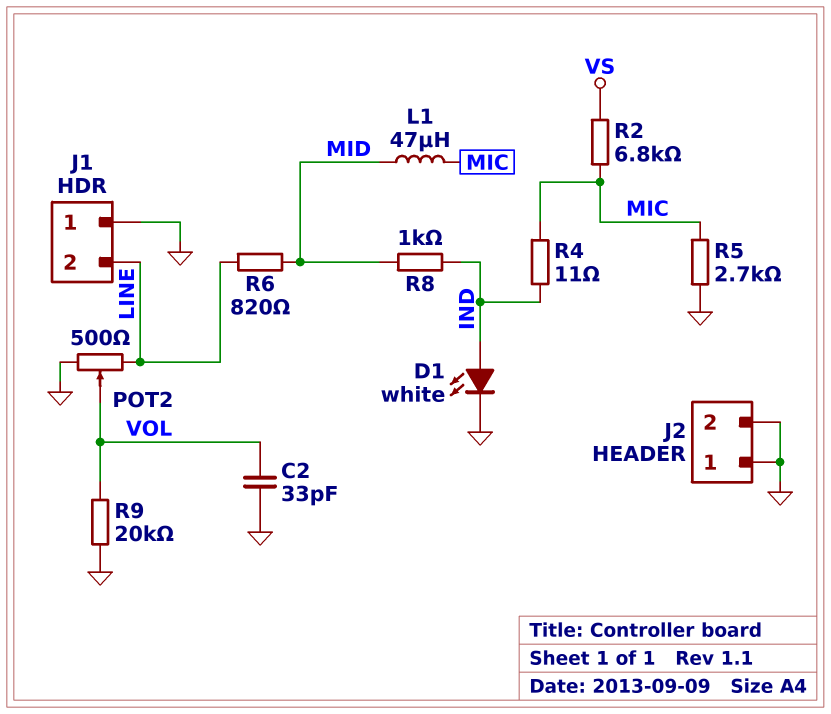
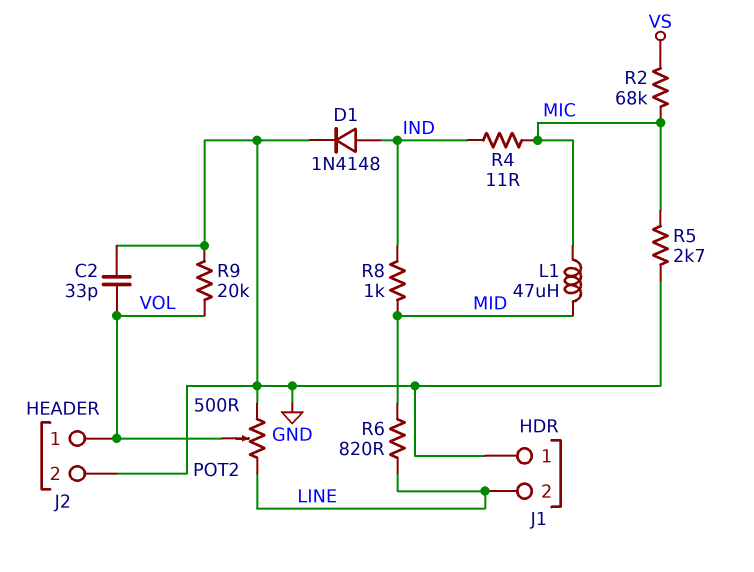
D1: LED white (A IND, K GND) -> diode 1N4148 (A IND, K GND)
J2 pin 1: GND -> VOL
R2: 6.8k (MIC, VS) -> 68k (MIC, VS)

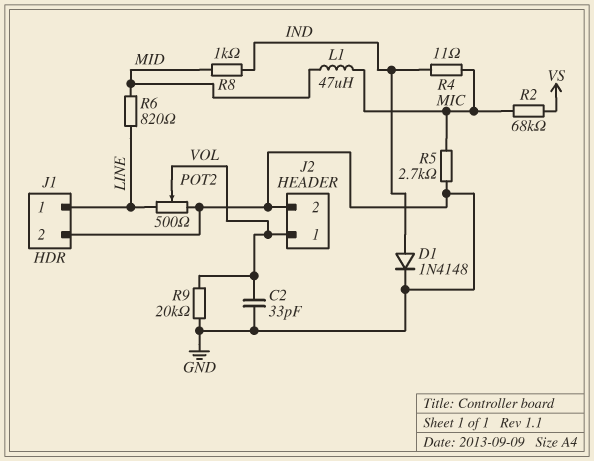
J1 pin 1: GND -> LINE
J1 pin 2: LINE -> GND

